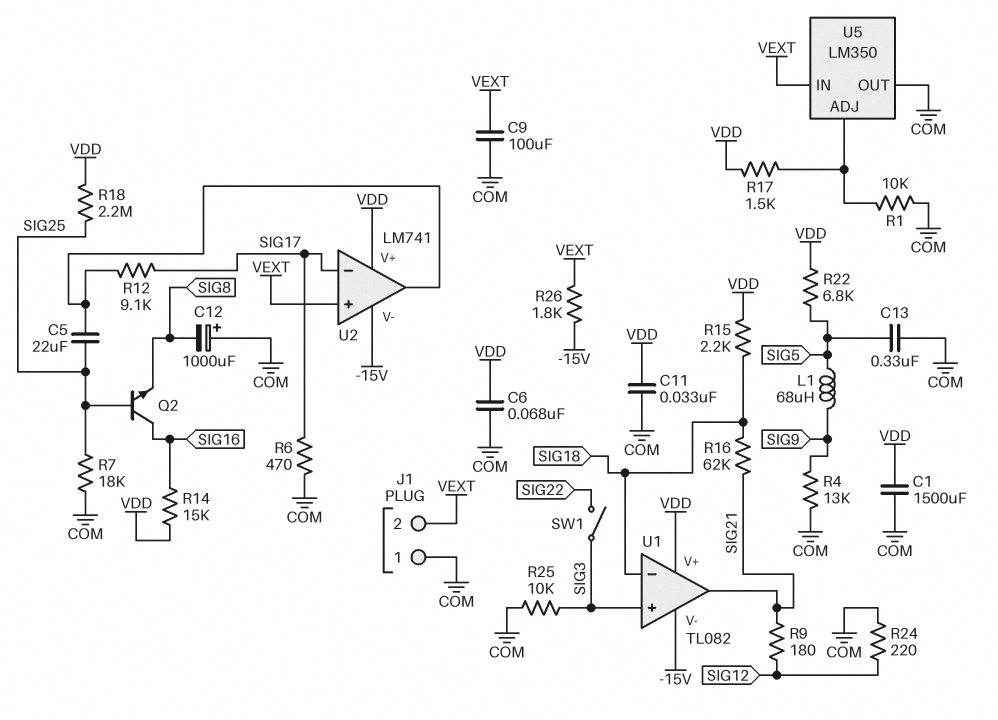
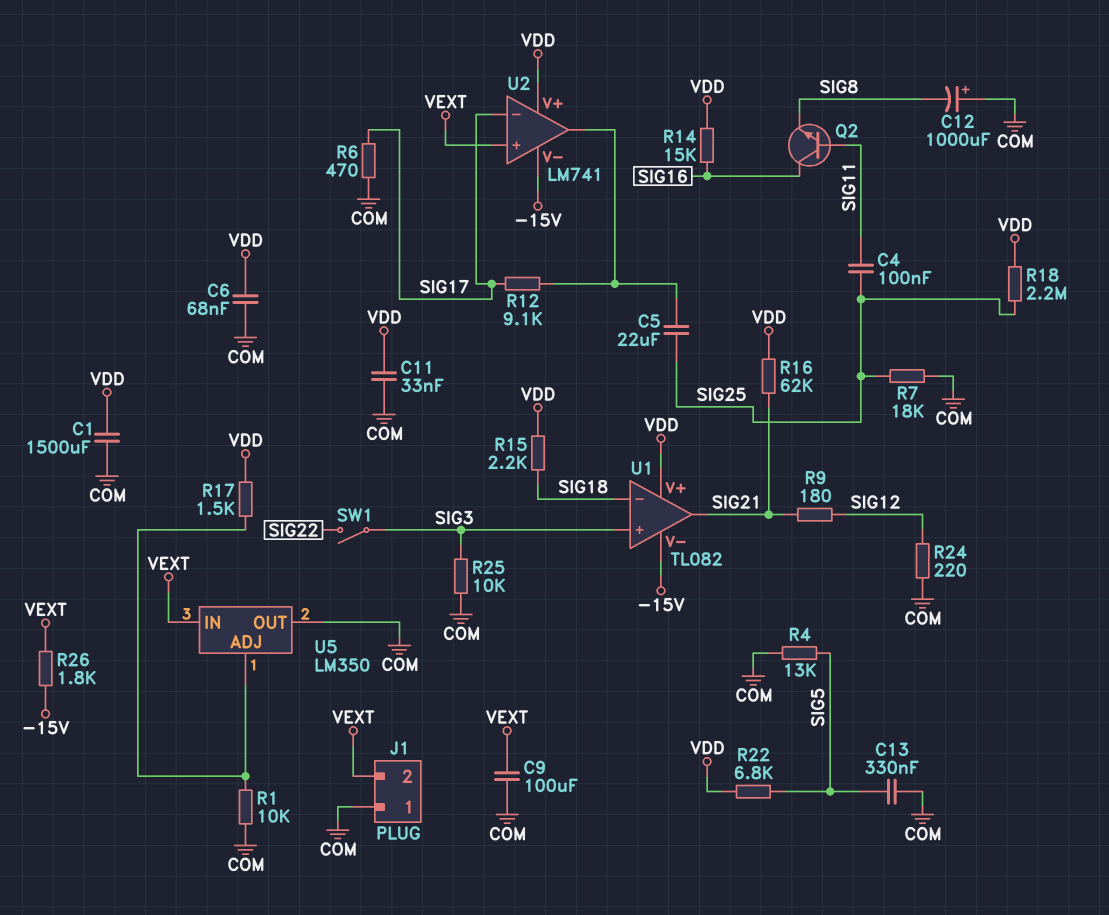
C4: none -> 100nF (SIG11, SIG25)
L1: 68uH (SIG5, SIG9) -> none
Q2: NPN (B SIG25, C SIG16, E SIG8) -> NPN (B SIG11, C SIG16, E SIG8)
R4: 13k (COM, SIG9) -> 13k (COM, SIG5)
R16: 62k (SIG18, SIG21) -> 62k (SIG21, VDD)

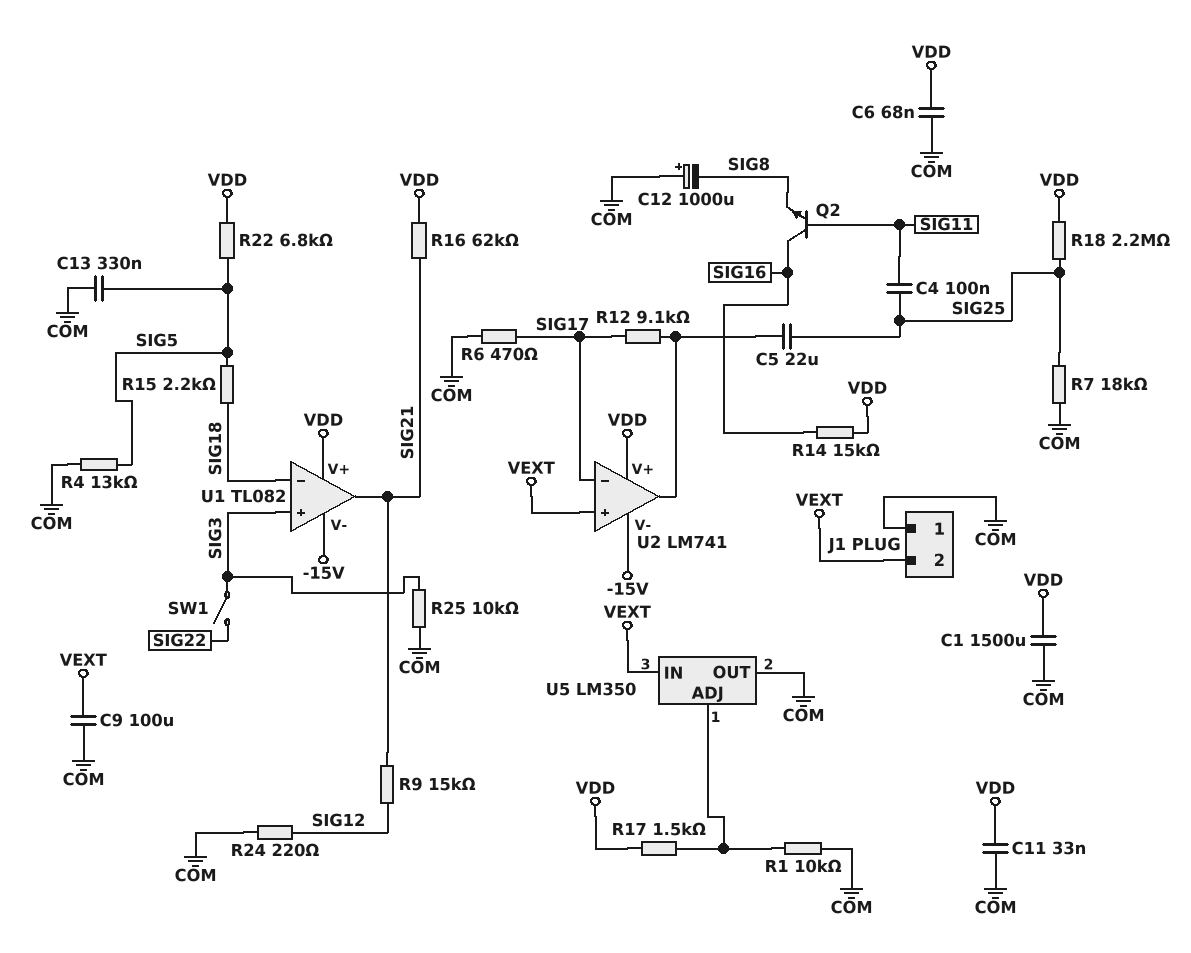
R9: 180 (SIG12, SIG21) -> 15k (SIG12, SIG21)
R15: 2.2k (SIG18, VDD) -> 2.2k (SIG5, SIG18)
R26: 1.8k (-15V, VEXT) -> none

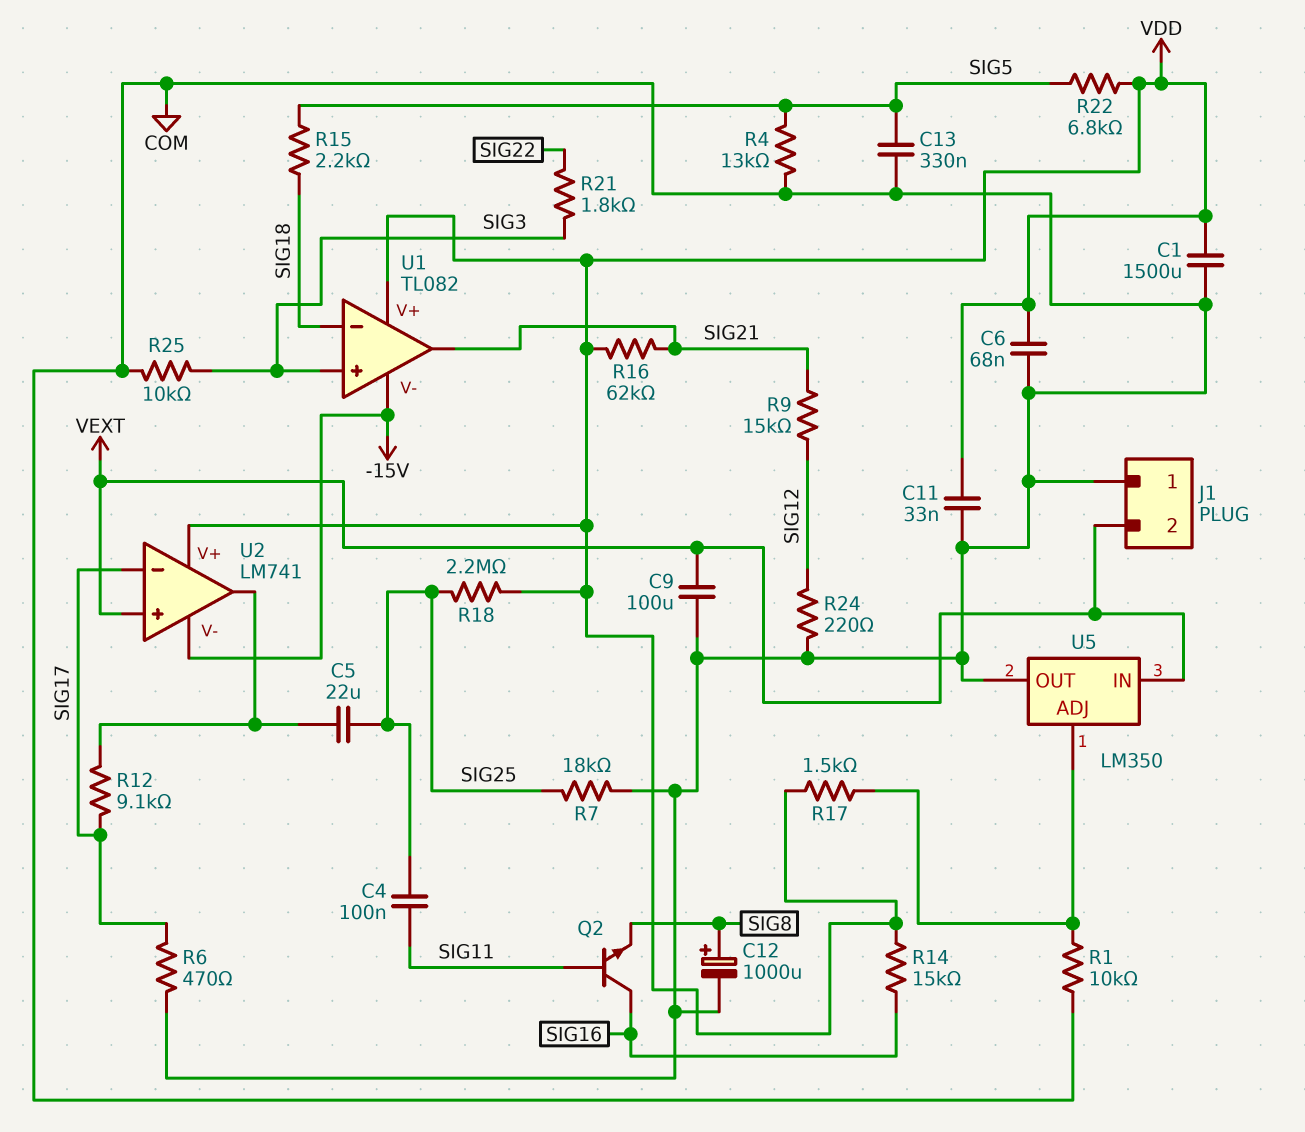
C12: 1000uF (plus COM, minus SIG8) -> 1000uF (plus SIG8, minus COM)
R21: none -> 1.8k (SIG3, SIG22)
SW1: switch (SIG3, SIG22) -> none

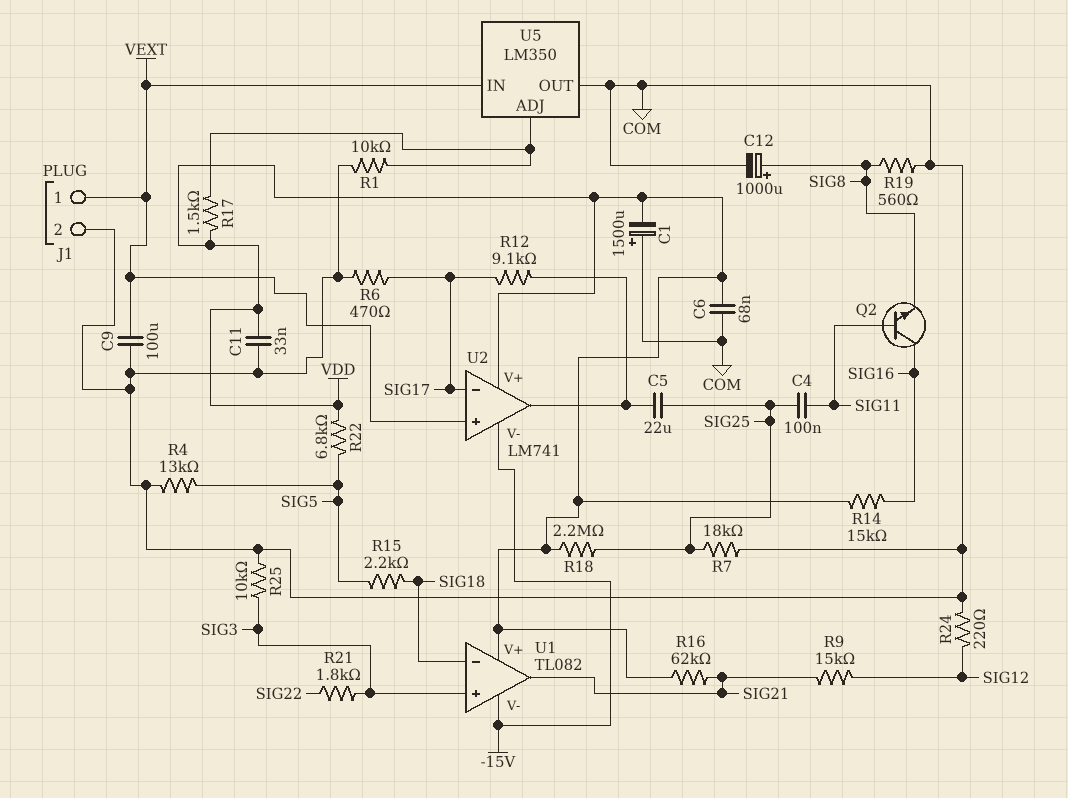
C1: 1500uF (COM, VDD) -> 1500uF (plus COM, minus VDD)
C13: 330nF (COM, SIG5) -> none
J1 pin 1: COM -> VEXT
J1 pin 2: VEXT -> COM
R19: none -> 560 (COM, SIG8)

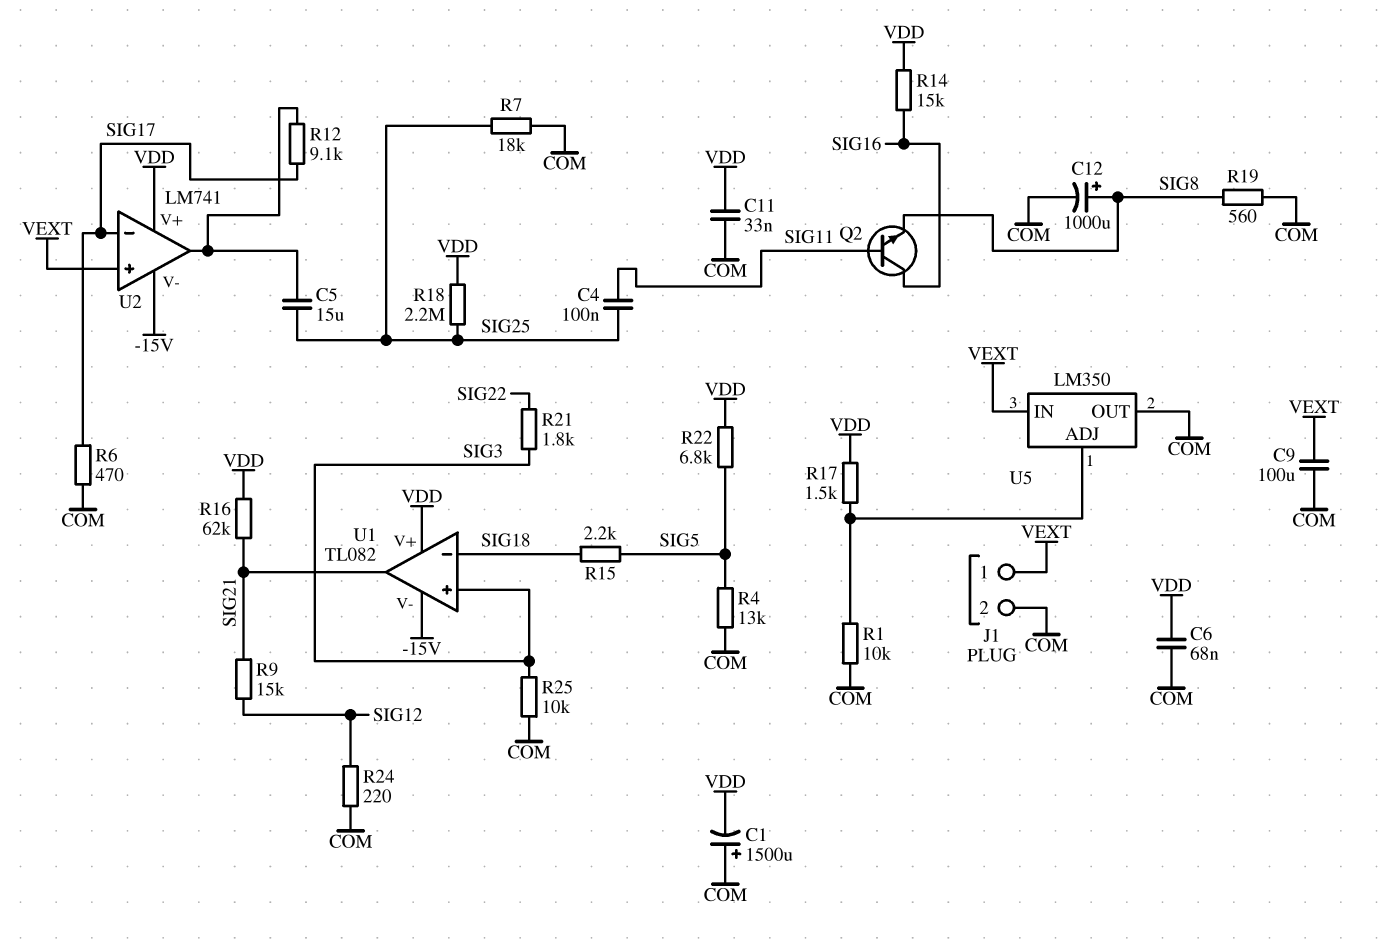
C5: 22uF (SIG25, U2/out) -> 15uF (SIG25, U2/out)

